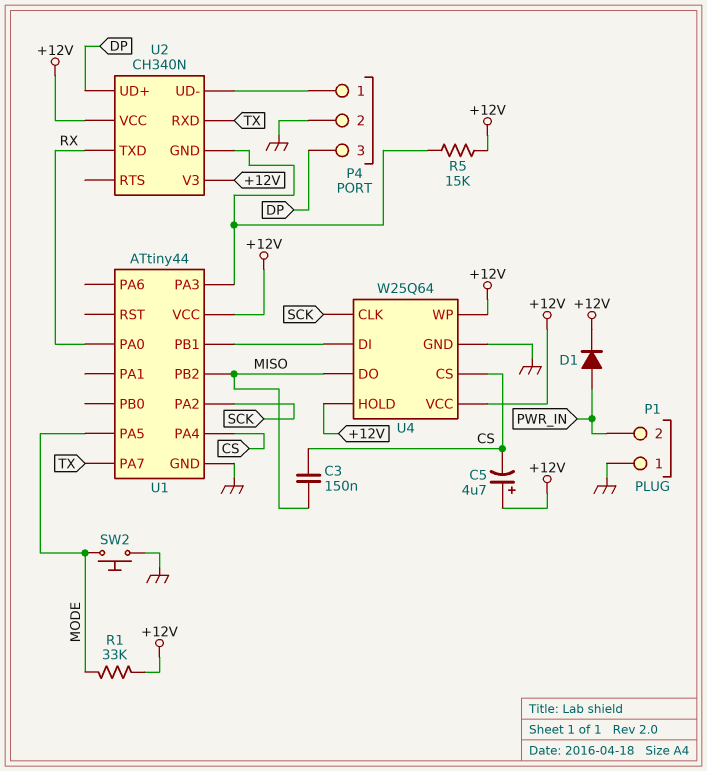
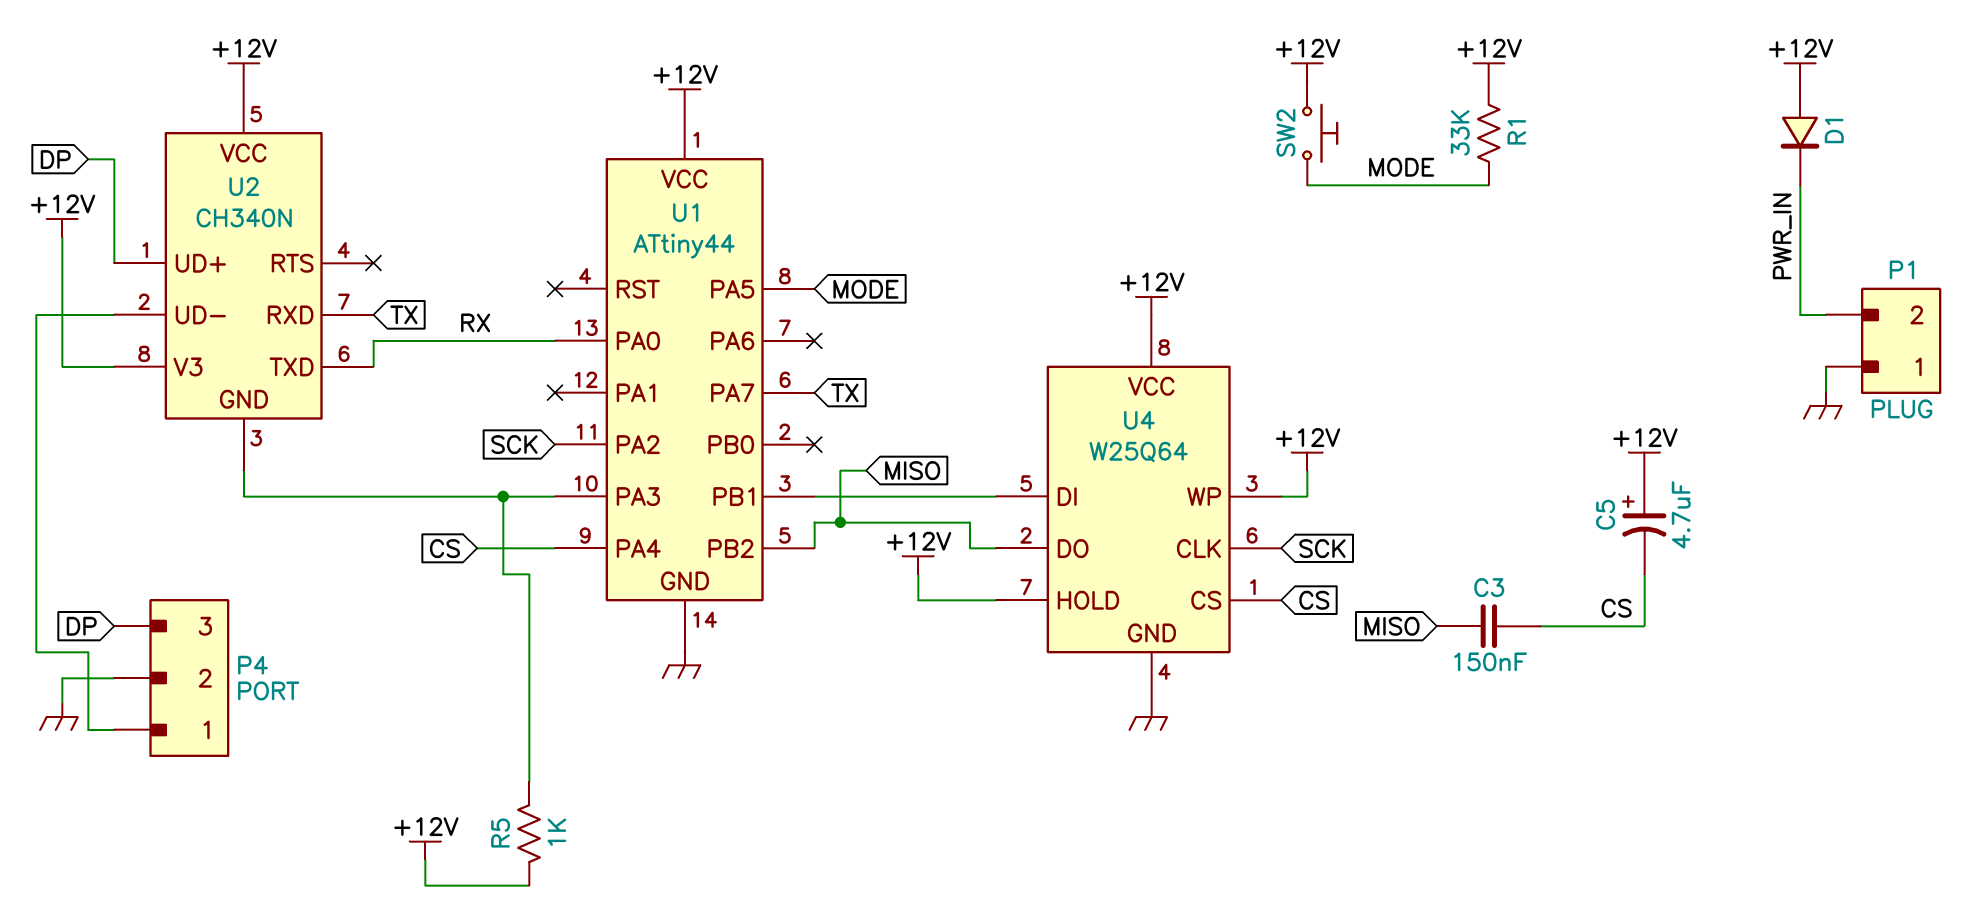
D1: diode (A PWR_IN, K +12V) -> diode (A +12V, K PWR_IN)
R5: 15k (+12V, U1/PA3) -> 1k (+12V, U1/PA3)
SW2: button (GND, MODE) -> button (+12V, MODE)

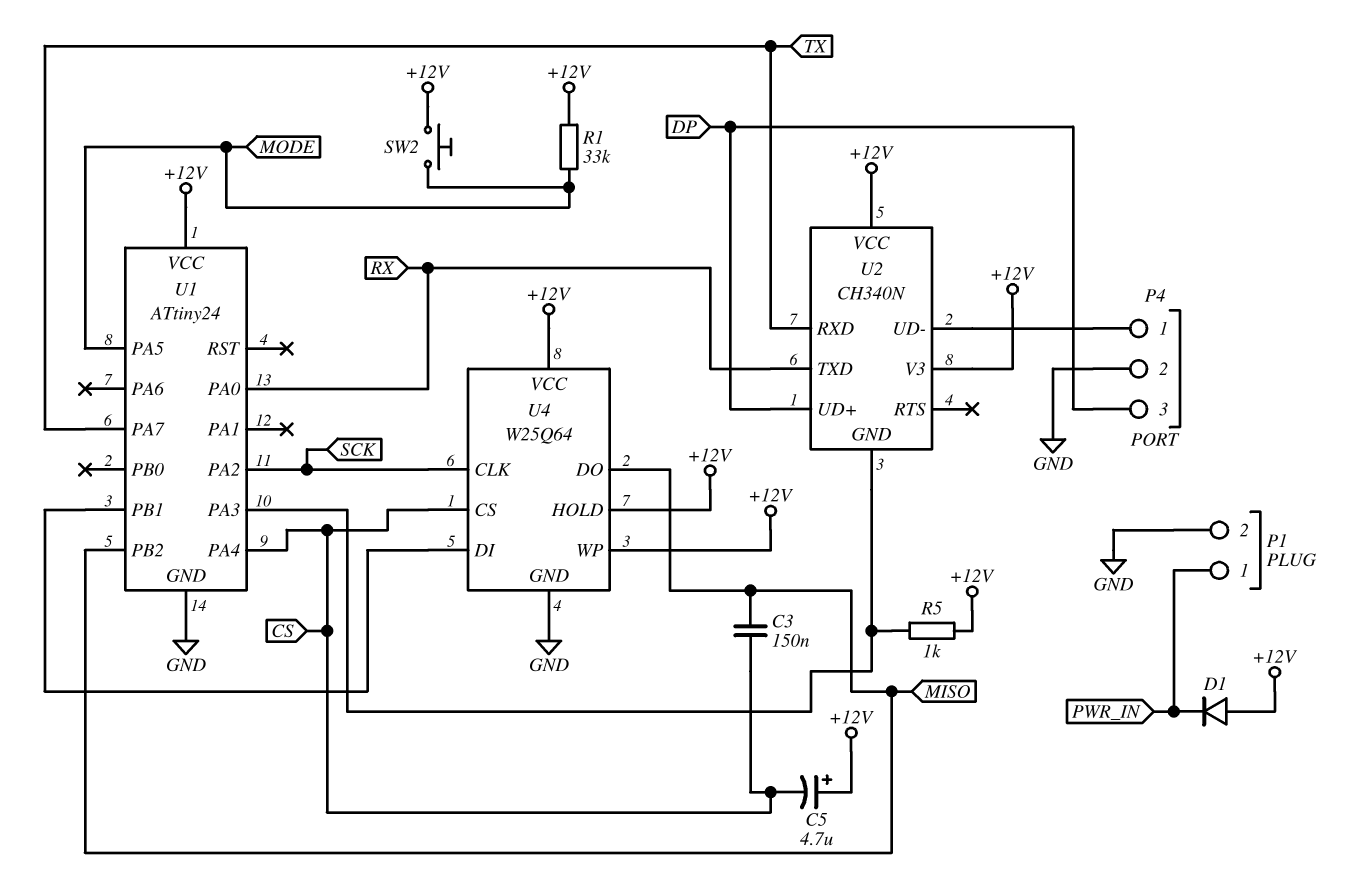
P1 pin 1: GND -> PWR_IN
P1 pin 2: PWR_IN -> GND
U1: ATtiny44 -> ATtiny24

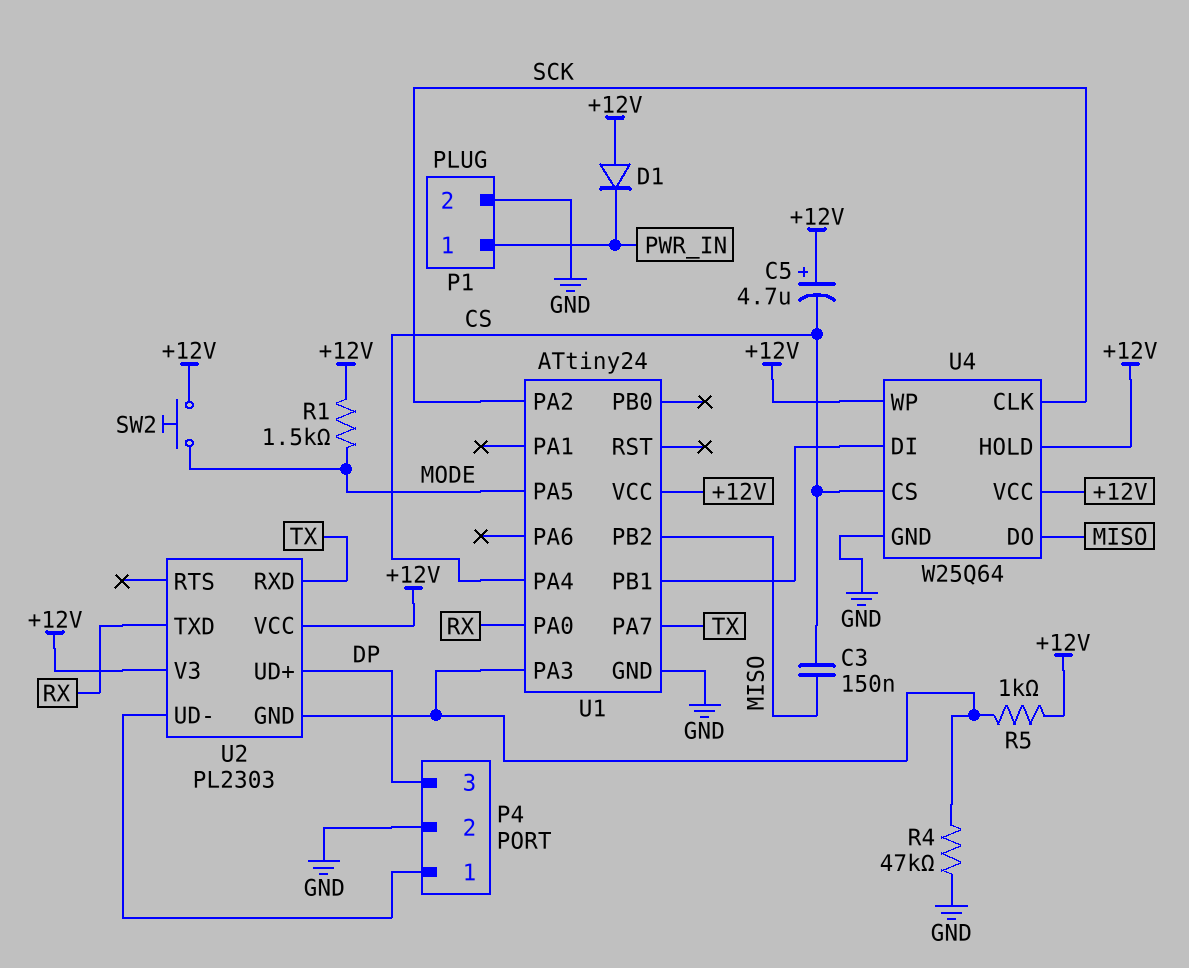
R1: 33k (+12V, MODE) -> 1.5k (+12V, MODE)
R4: none -> 47k (GND, U1/PA3)
U2: CH340N -> PL2303

